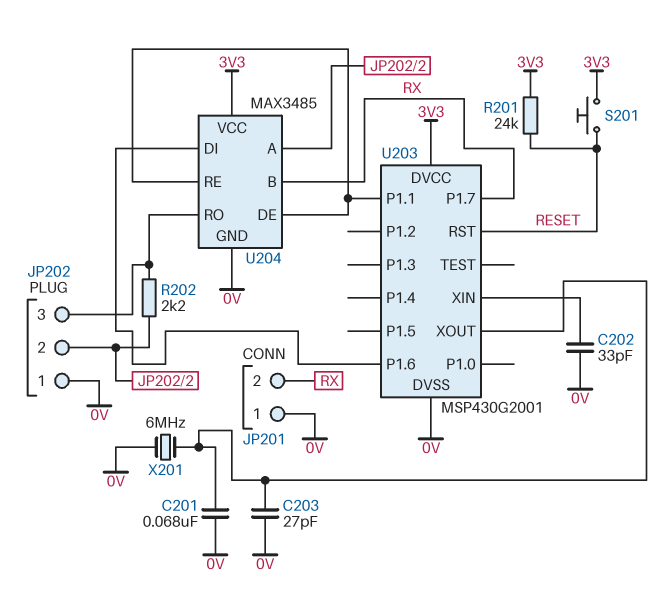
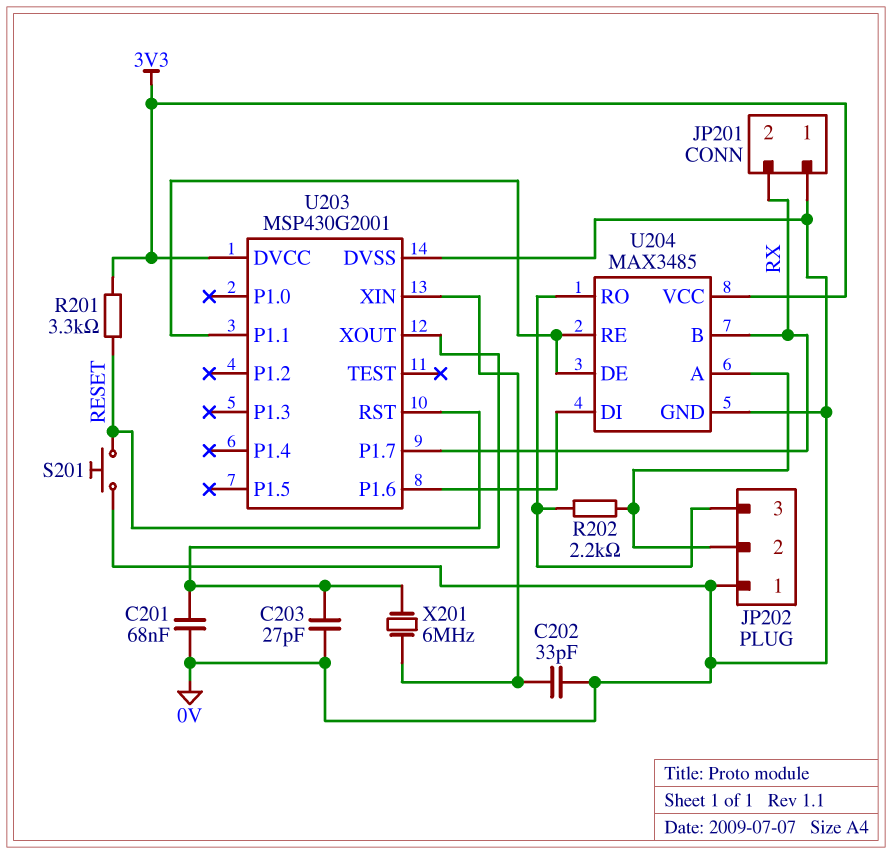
R201: 24k (3V3, RESET) -> 3.3k (3V3, RESET)
S201: button (3V3, RESET) -> button (0V, RESET)
X201: 6MHz (0V, U203/XOUT) -> 6MHz (U203/XIN, U203/XOUT)

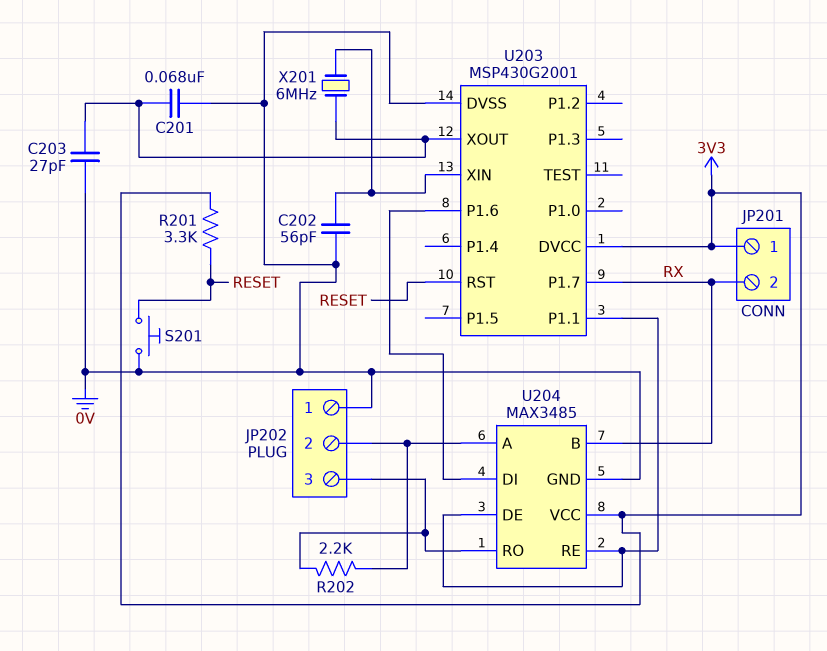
C202: 33pF (0V, U203/XIN) -> 56pF (0V, U203/XIN)
JP201 pin 1: 0V -> 3V3

